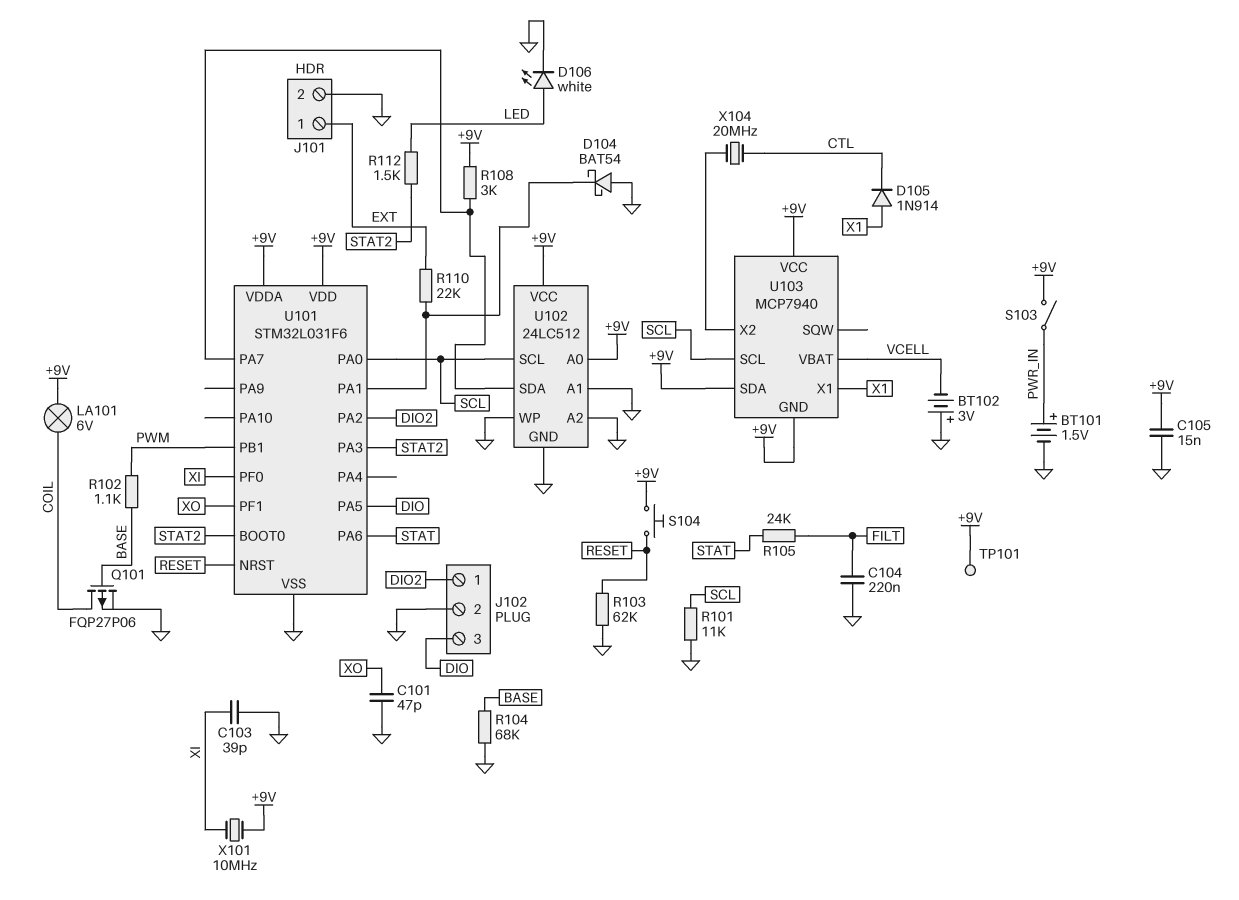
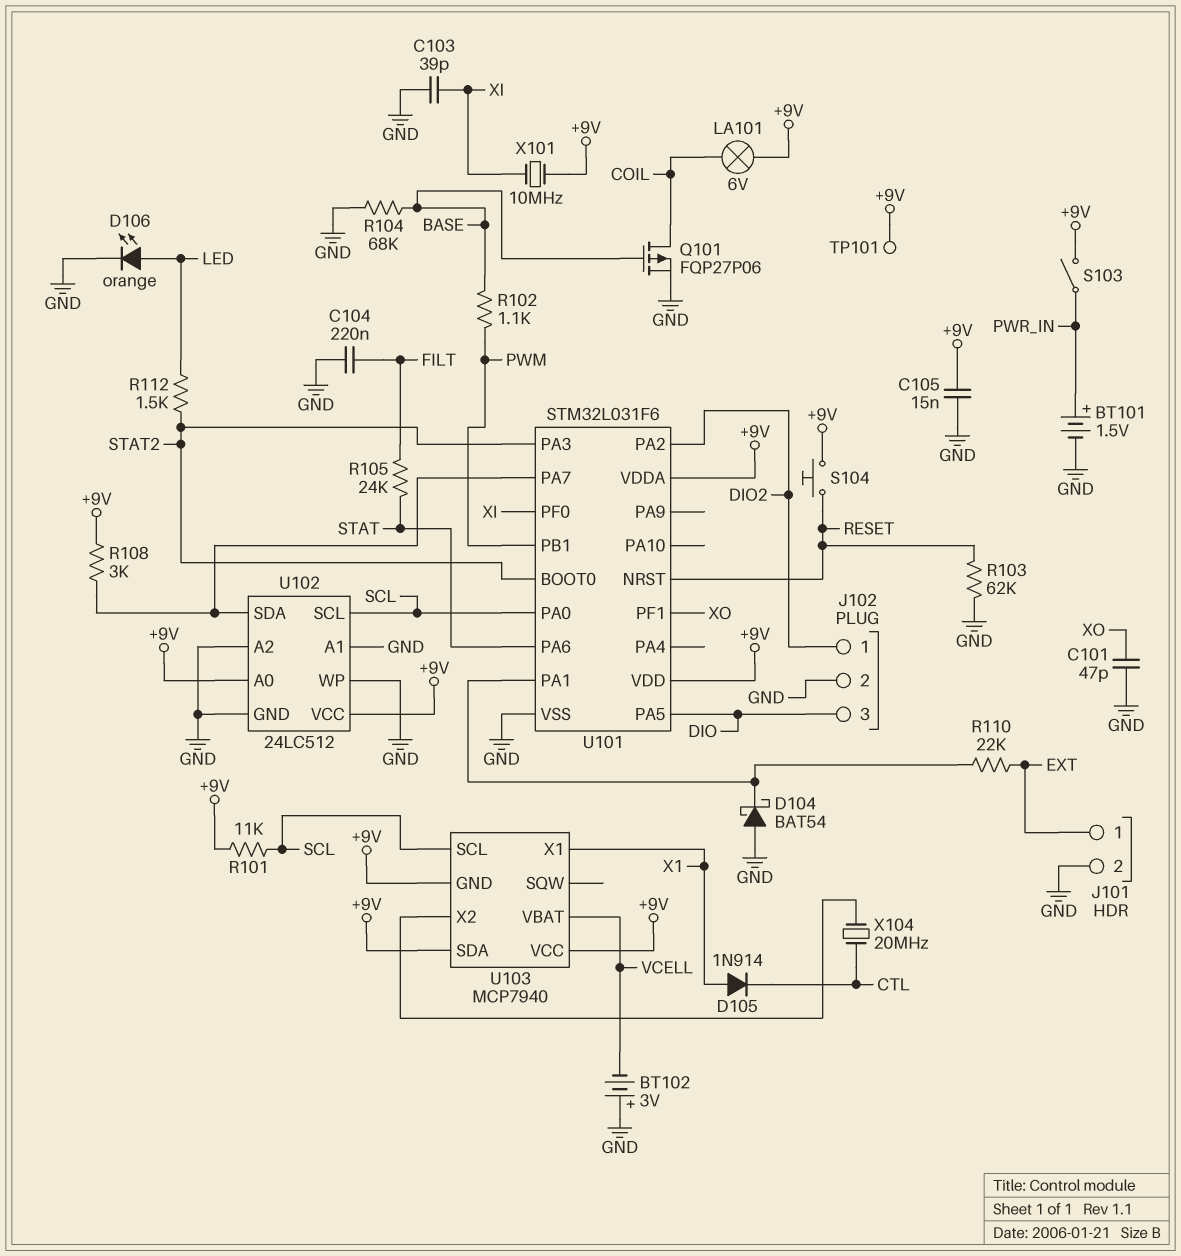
D106: LED white (A LED, K GND) -> LED orange (A LED, K GND)
R101: 11k (GND, SCL) -> 11k (+9V, SCL)

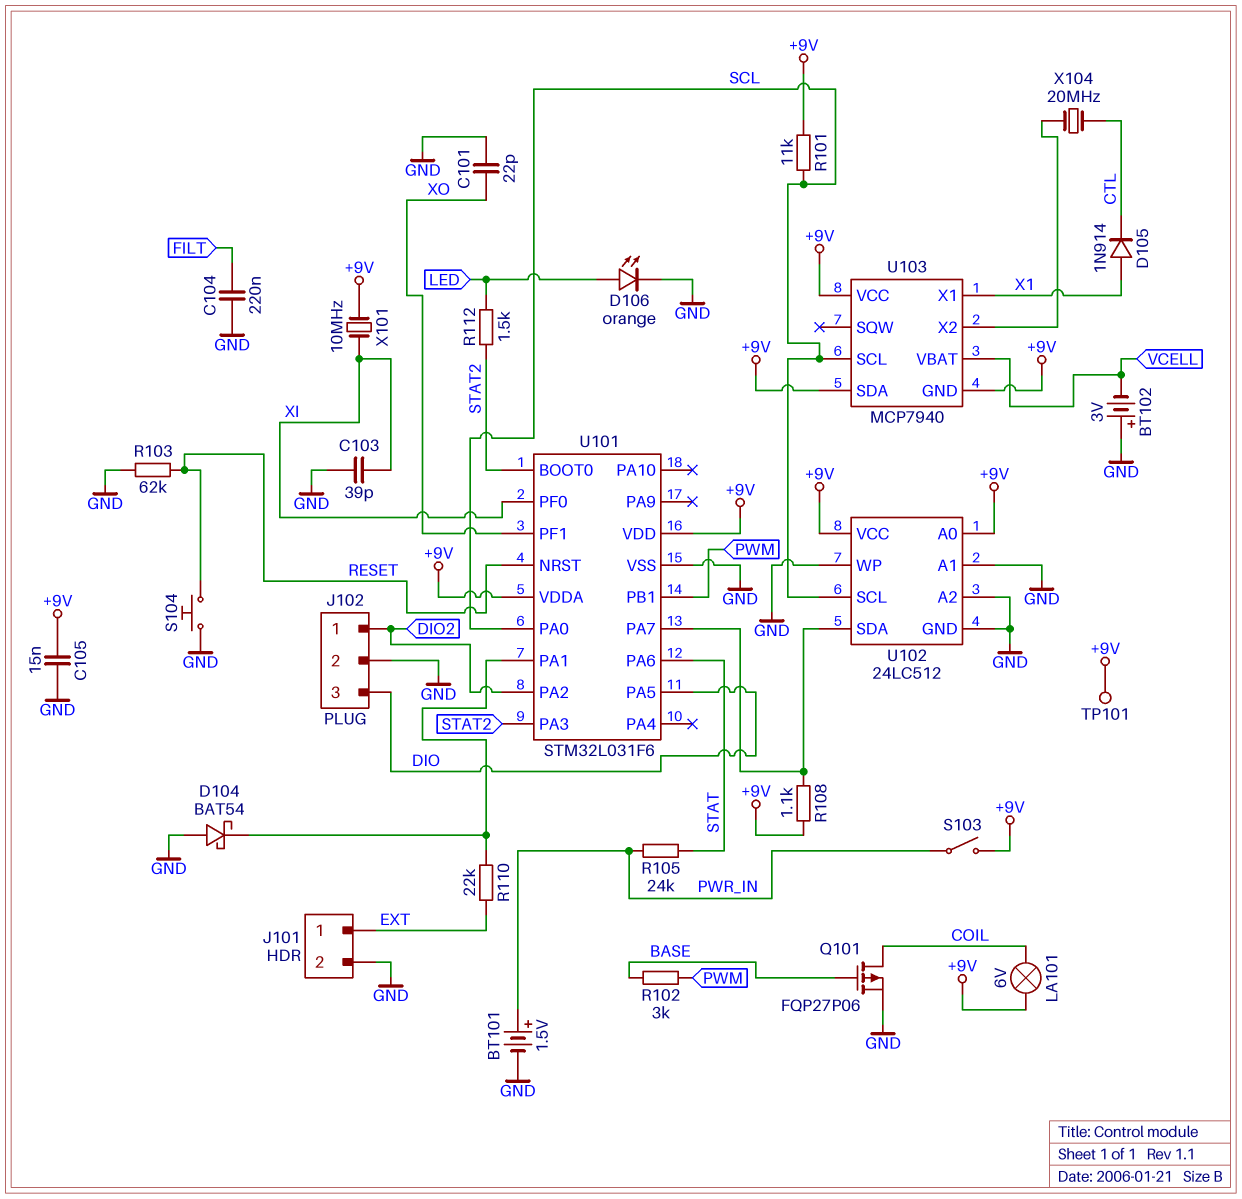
C101: 47pF (GND, XO) -> 22pF (GND, XO)
R102: 1.1k (BASE, PWM) -> 3k (BASE, PWM)
R104: 68k (BASE, GND) -> none
R105: 24k (FILT, STAT) -> 24k (PWR_IN, STAT)
R108: 3k (+9V, U101/PA7) -> 1.1k (+9V, U101/PA7)
S104: button (+9V, RESET) -> button (GND, RESET)

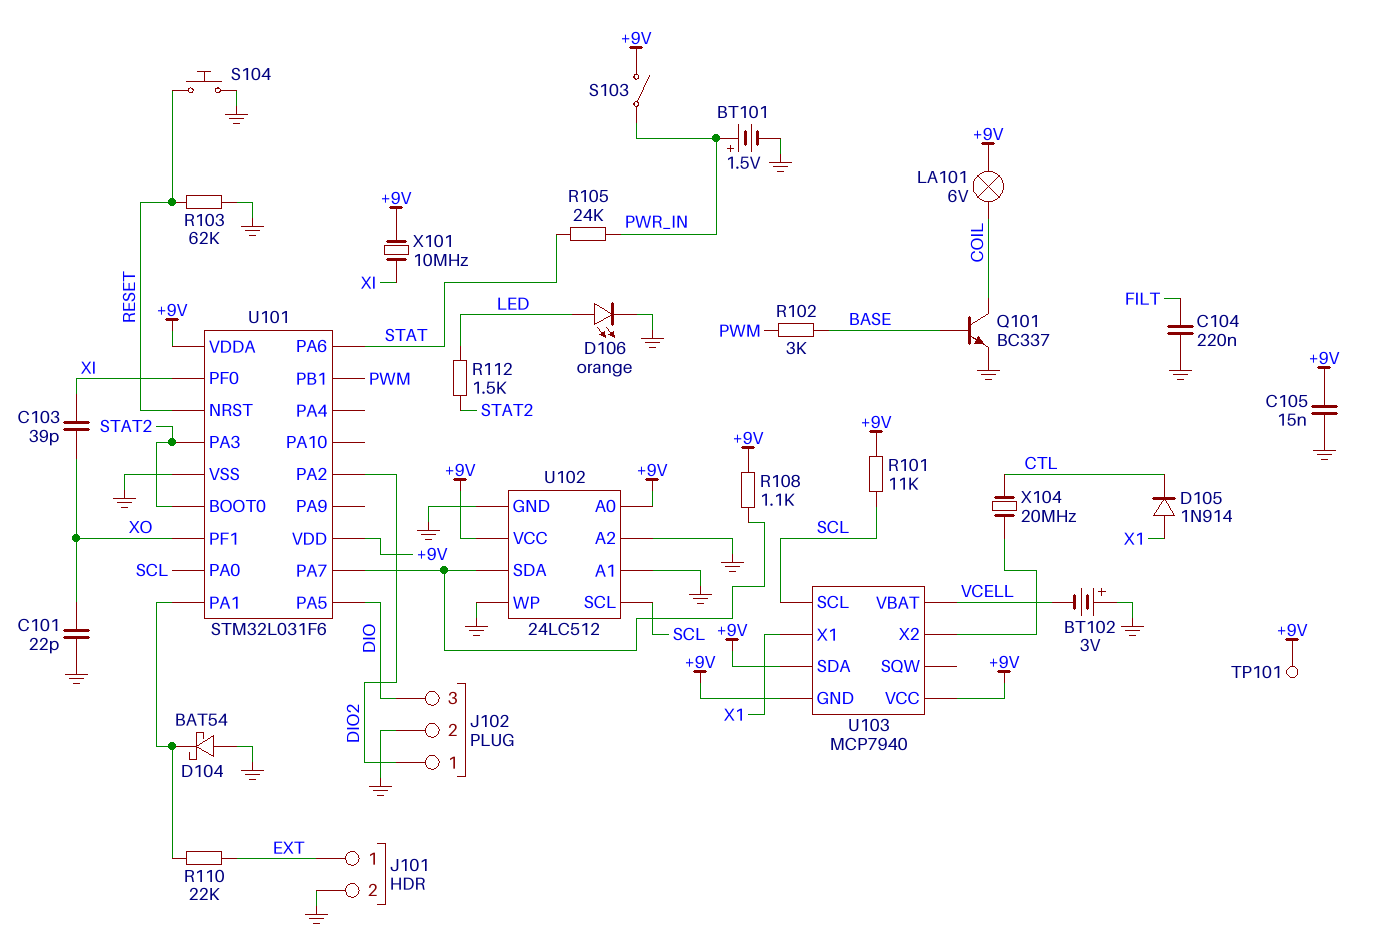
C103: 39pF (GND, XI) -> 39pF (XI, XO)
Q101: PMOS FQP27P06 (G BASE, D COIL, S GND) -> NPN BC337 (B BASE, C COIL, E GND)

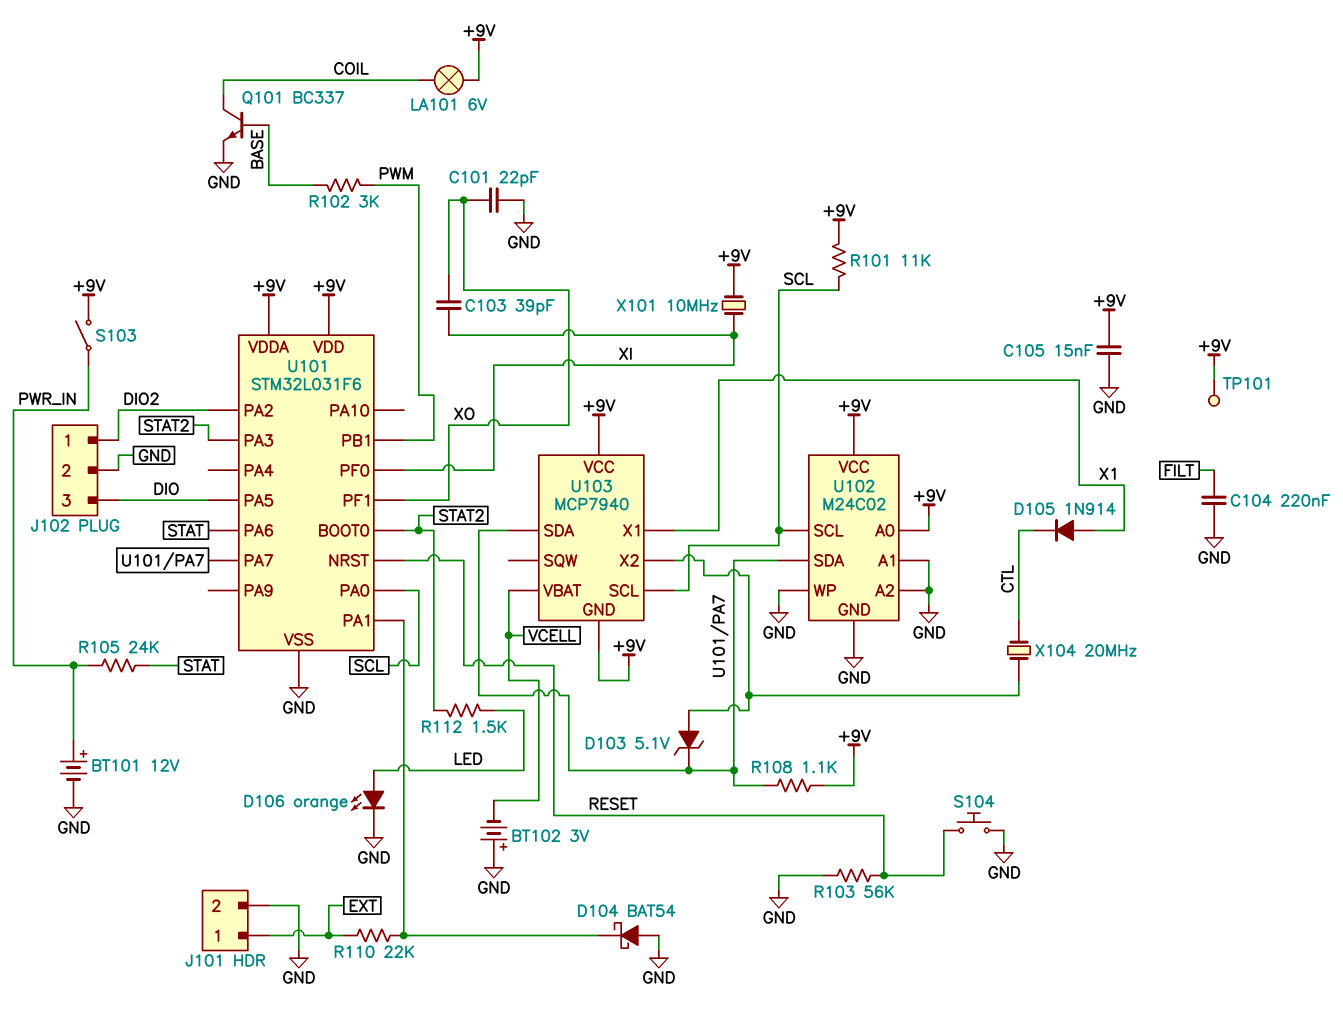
BT101: 1.5V (plus PWR_IN, minus GND) -> 12V (plus PWR_IN, minus GND)
D103: none -> zener 5.1V (A U103/X2, K U101/PA7)
R103: 62k (GND, RESET) -> 56k (GND, RESET)
U102: 24LC512 -> M24C02
U103 pin SDA: +9V -> U101/PA7

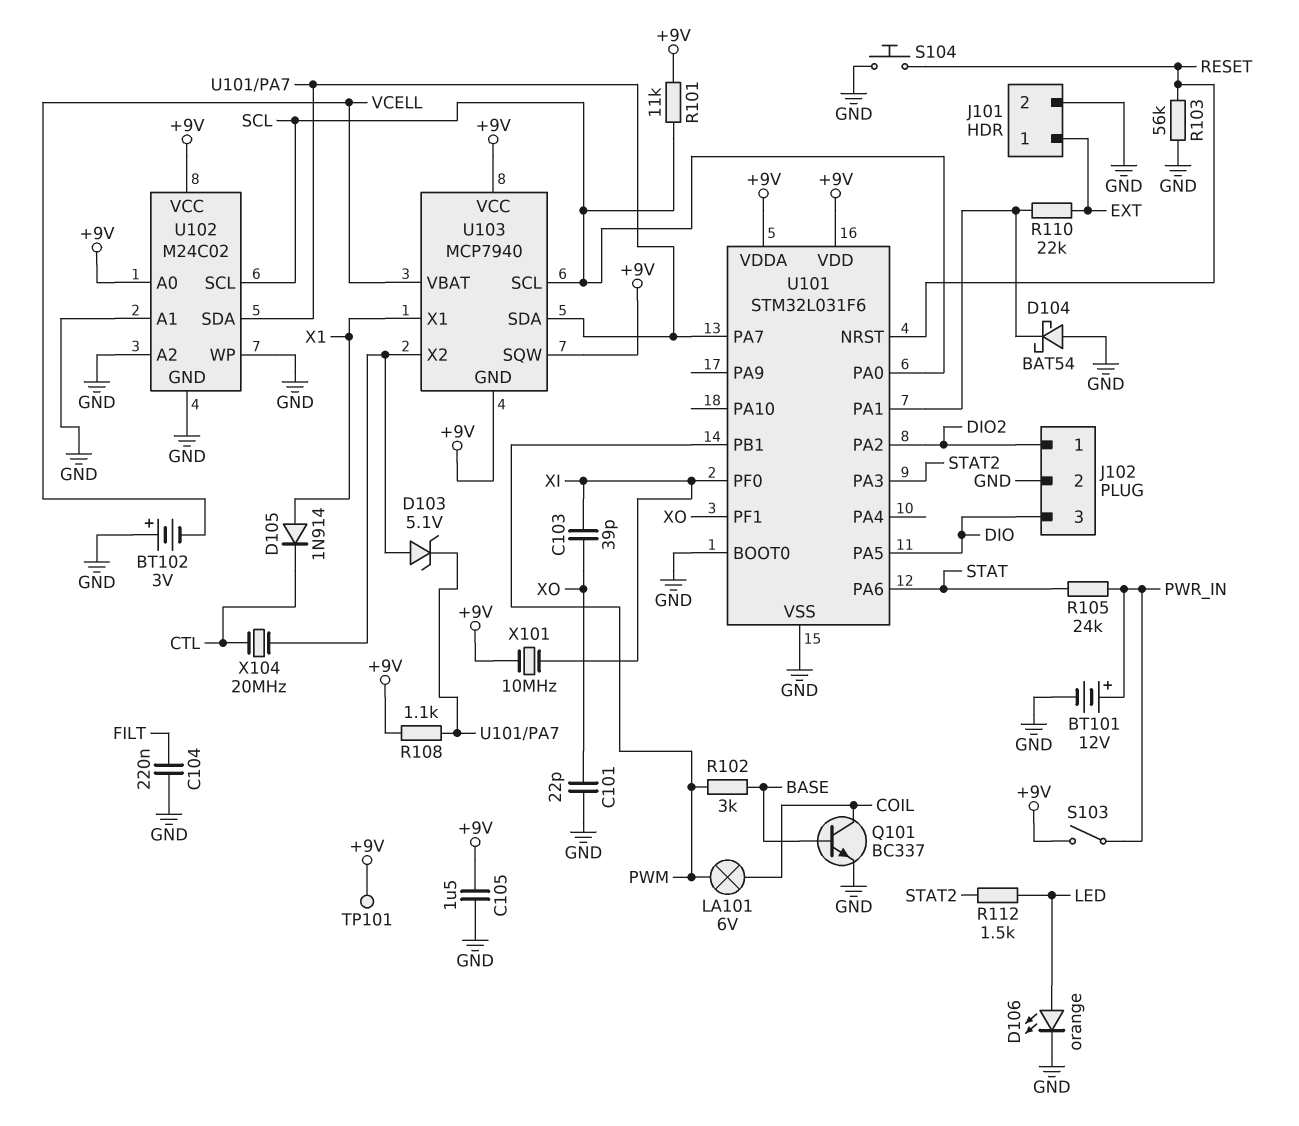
C105: 15nF (+9V, GND) -> 1.5uF (+9V, GND)
LA101: lamp 6V (+9V, COIL) -> lamp 6V (COIL, PWM)
U101 pin BOOT0: STAT2 -> GND
U103 pin SQW: none -> +9V

